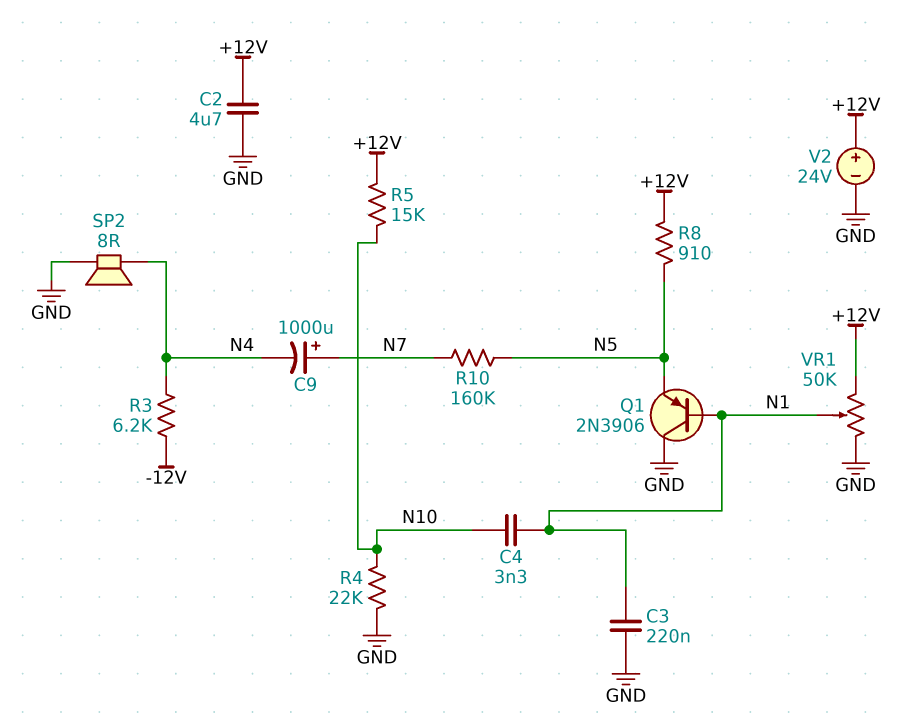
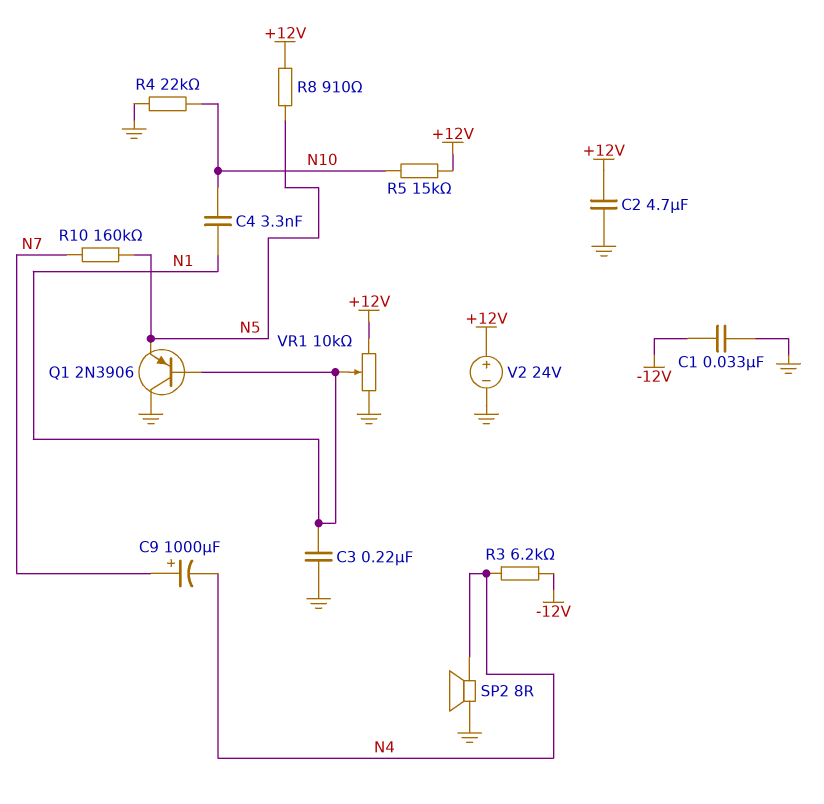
C1: none -> 33nF (-12V, GND)
VR1: 50k (+12V, GND, wiper N1) -> 10k (+12V, GND, wiper N1)

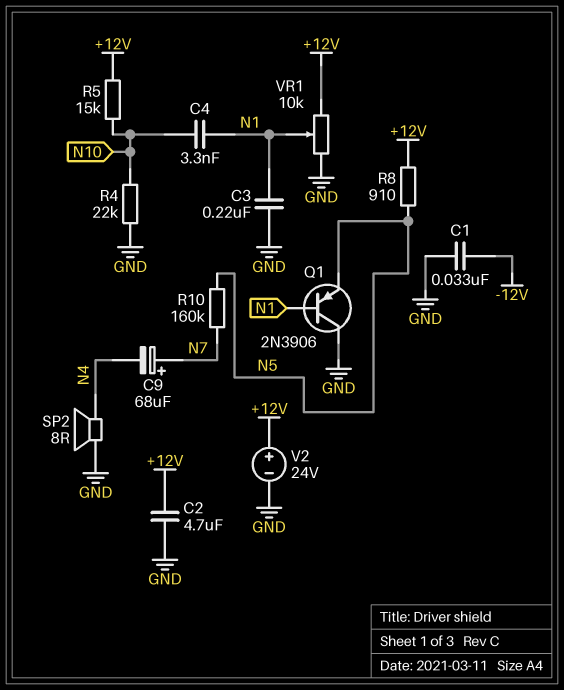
C9: 1000uF (plus N7, minus N4) -> 68uF (plus N7, minus N4)
R3: 6.2k (-12V, N4) -> none

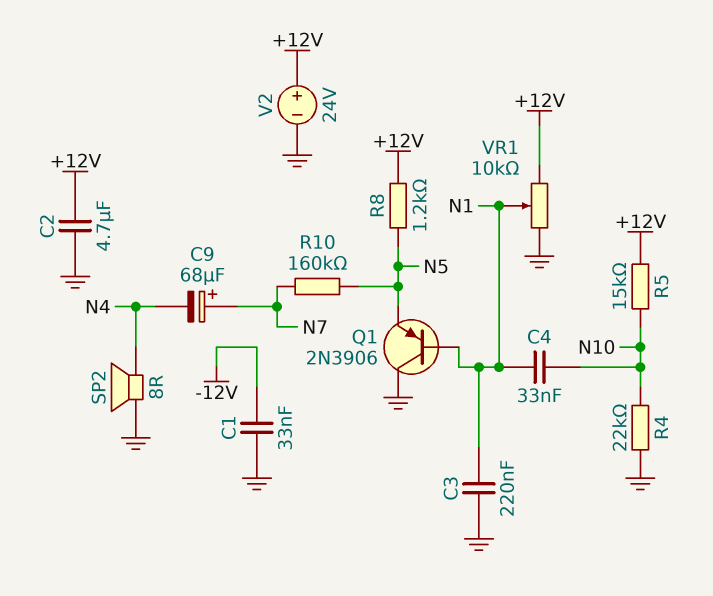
C4: 3.3nF (N1, N10) -> 33nF (N1, N10)
R8: 910 (+12V, N5) -> 1.2k (+12V, N5)

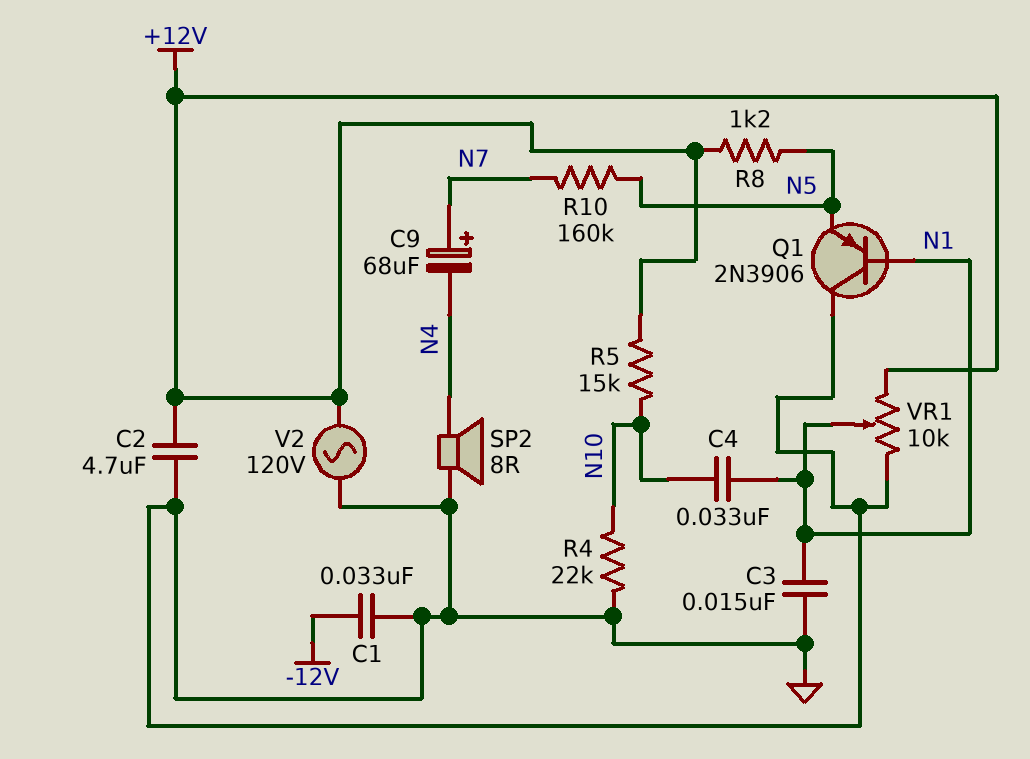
C3: 220nF (GND, N1) -> 15nF (GND, N1)
V2: 24V (plus +12V, minus GND) -> AC 120V (+12V, GND)

